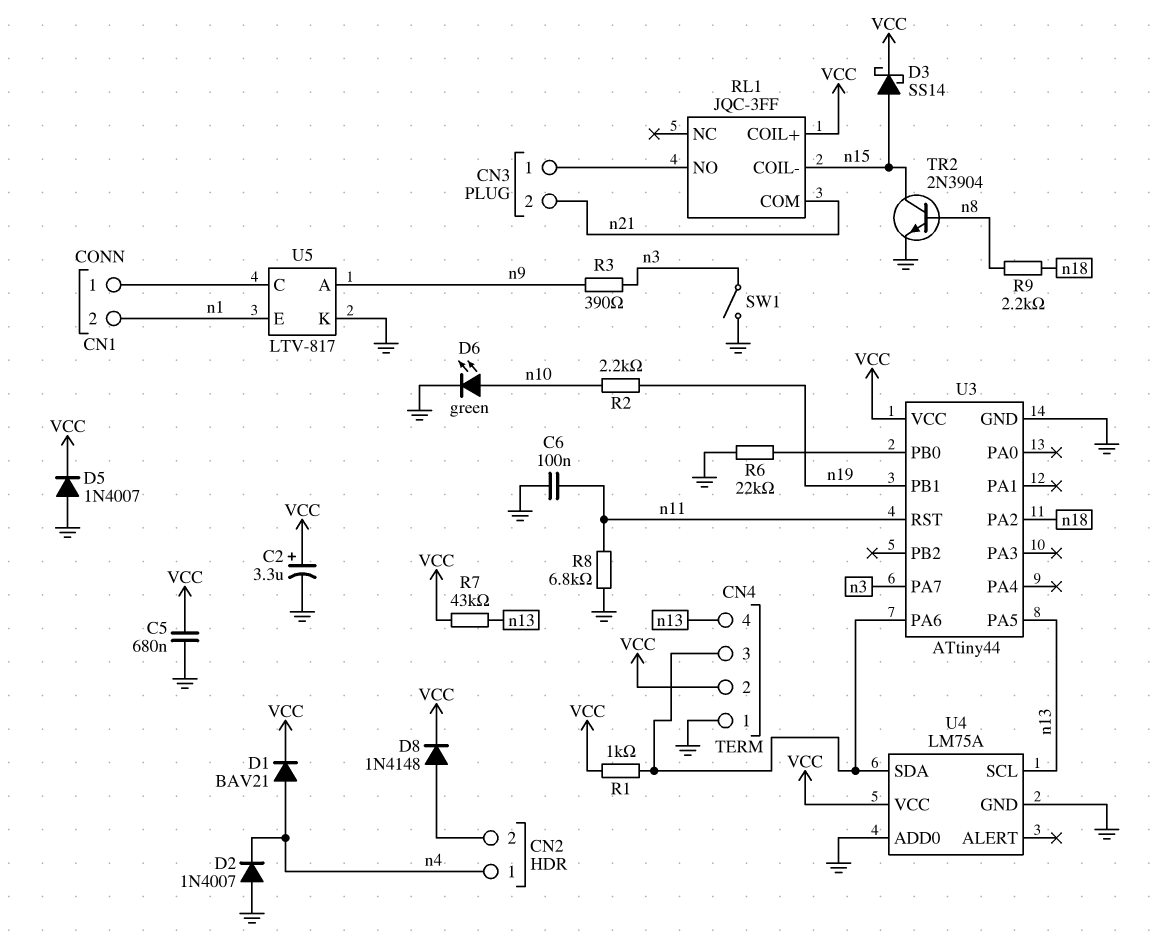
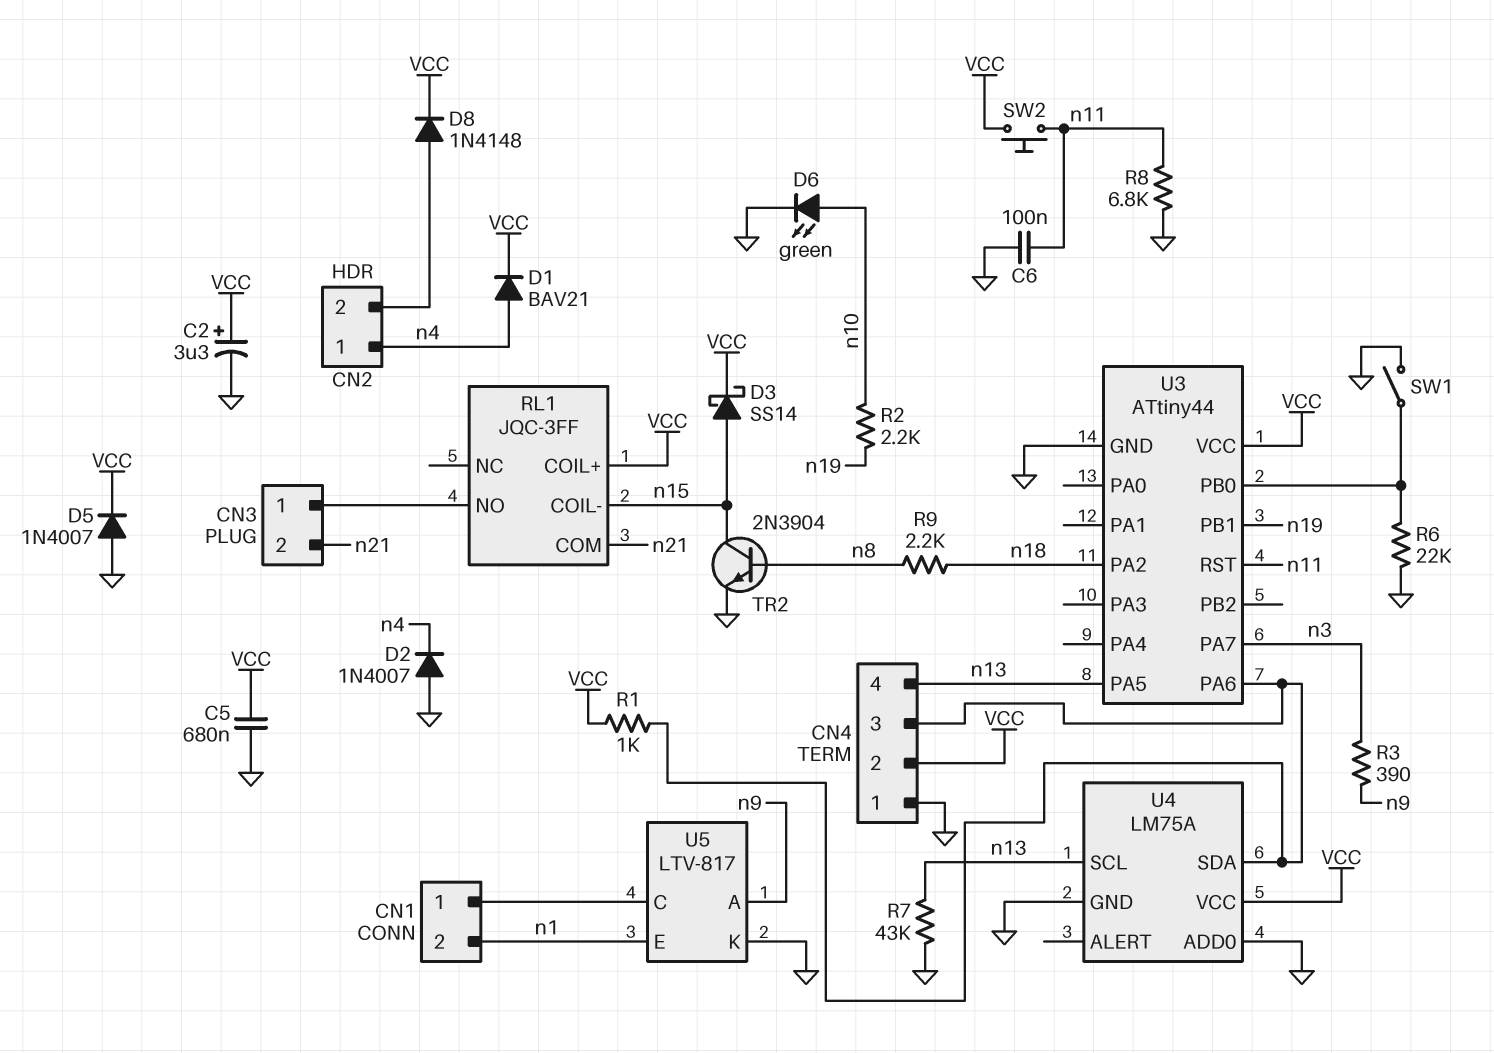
R7: 43k (VCC, n13) -> 43k (GND, n13)
SW1: switch (GND, n3) -> switch (GND, U3/PB0)
SW2: none -> button (VCC, n11)

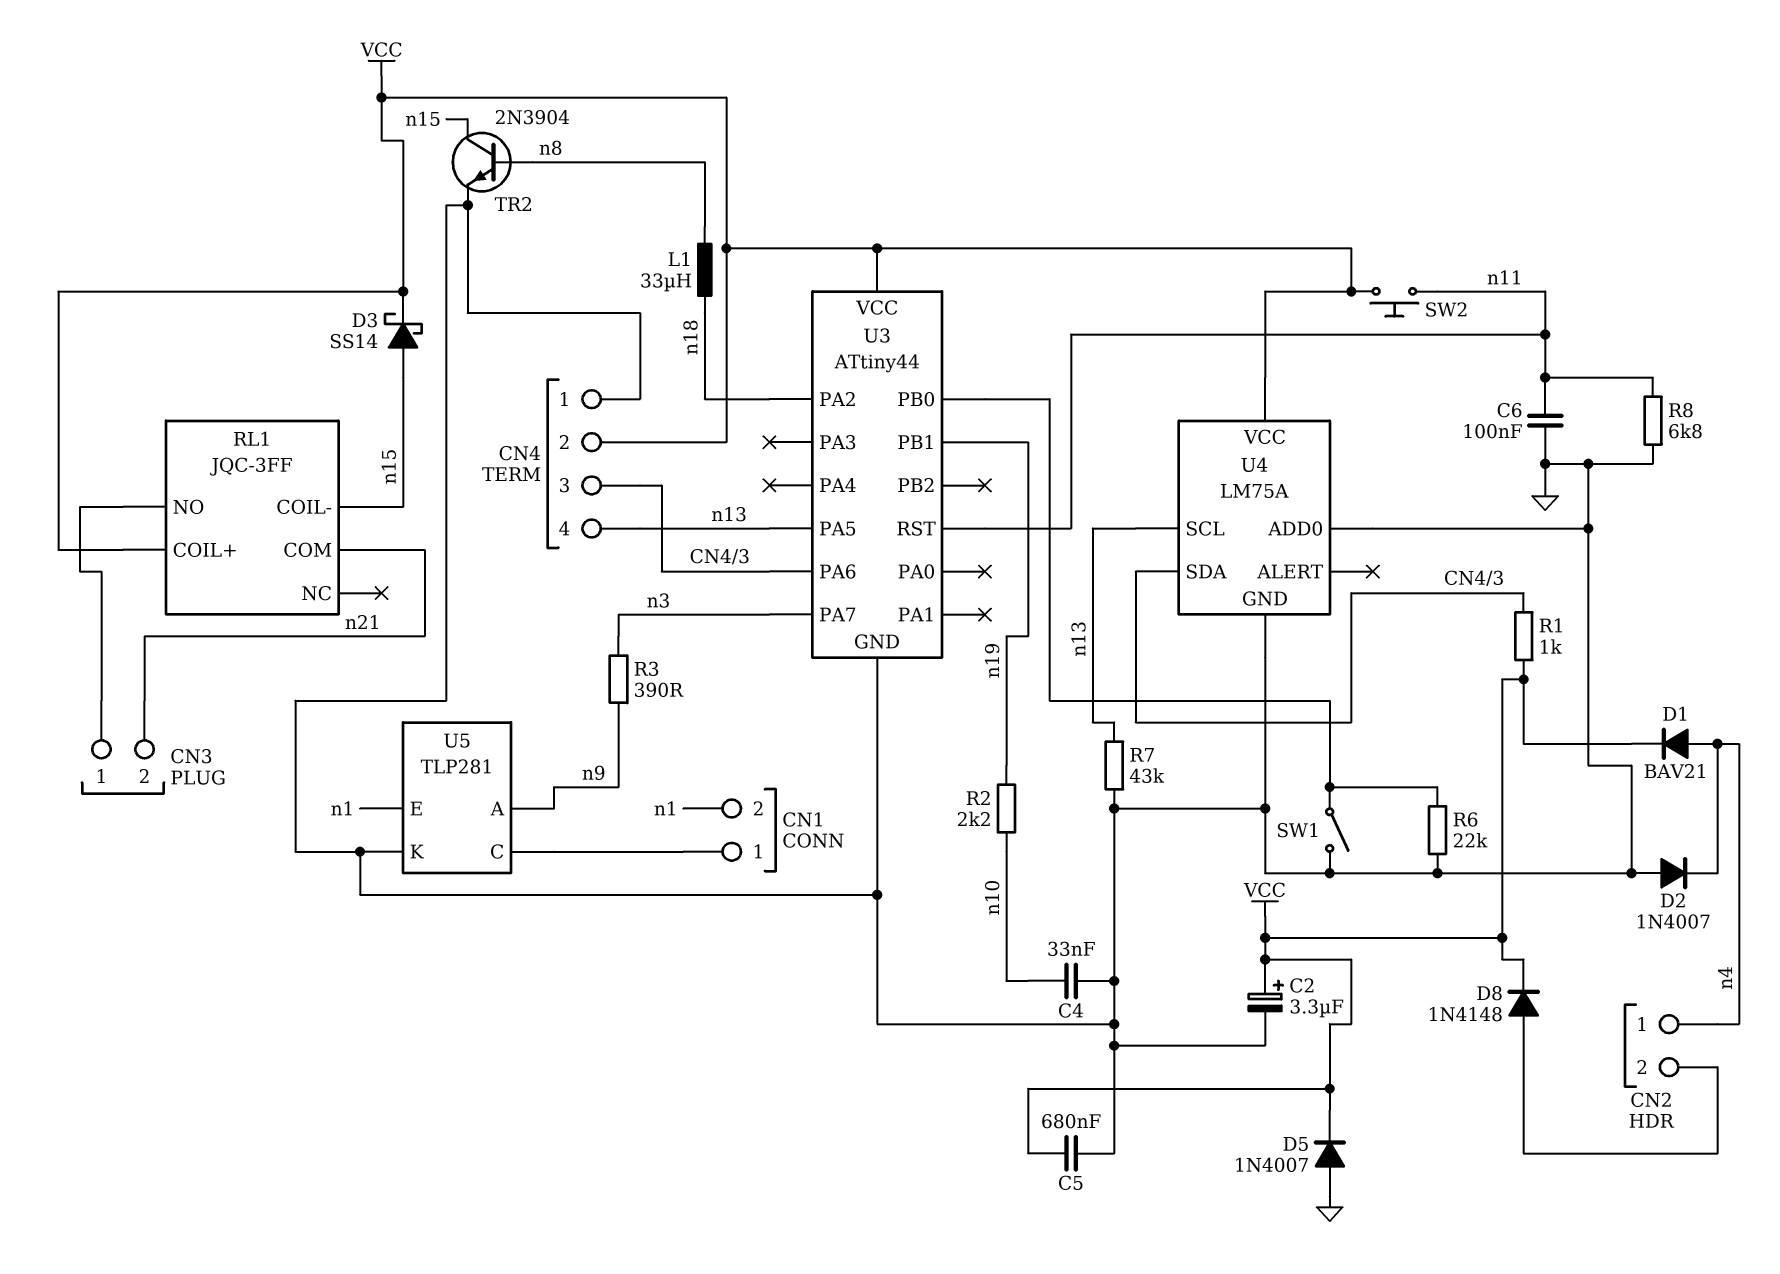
C4: none -> 33nF (GND, n10)
D6: LED green (A n10, K GND) -> none
L1: none -> 33uH (n8, n18)
R9: 2.2k (n8, n18) -> none
U5: LTV-817 -> TLP281

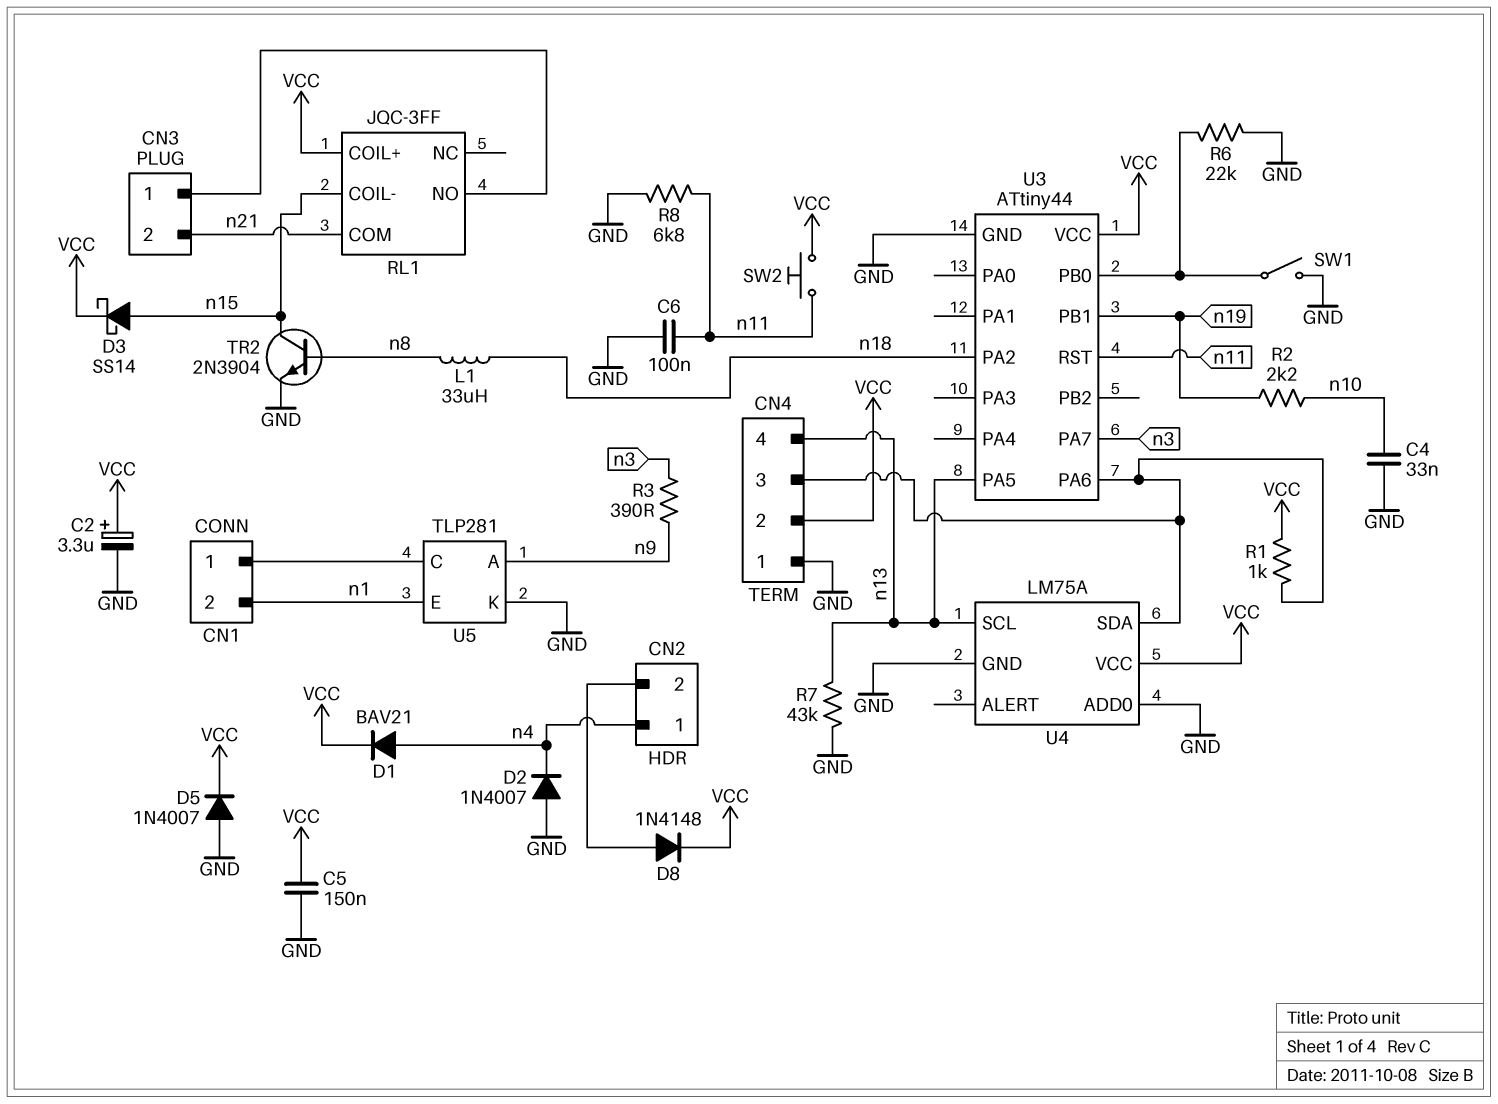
C5: 680nF (GND, VCC) -> 150nF (GND, VCC)

